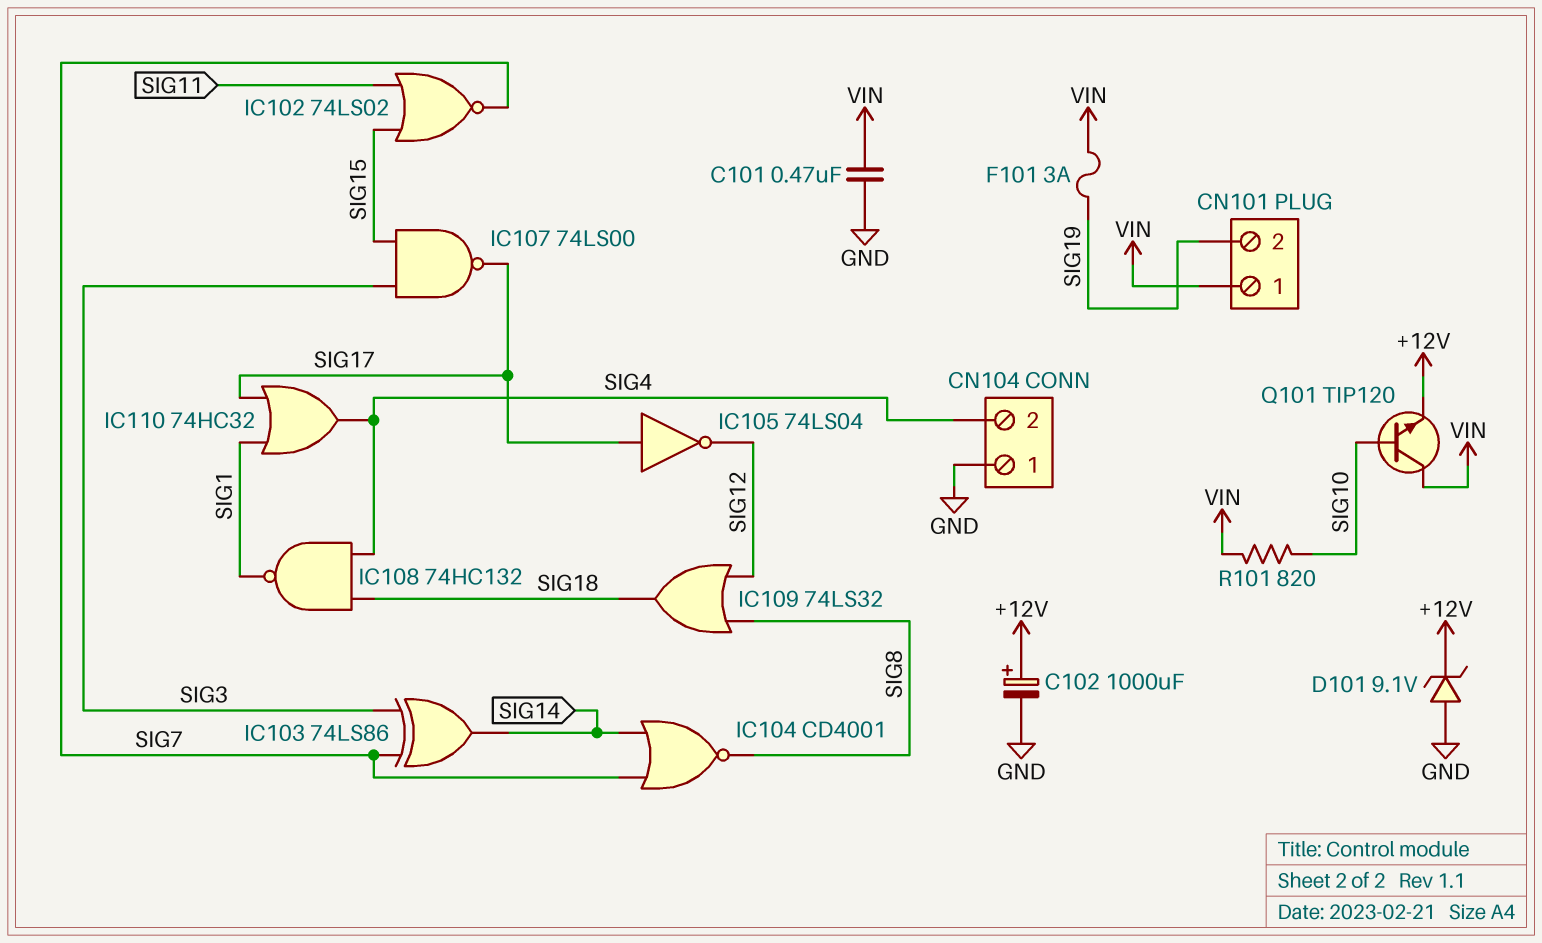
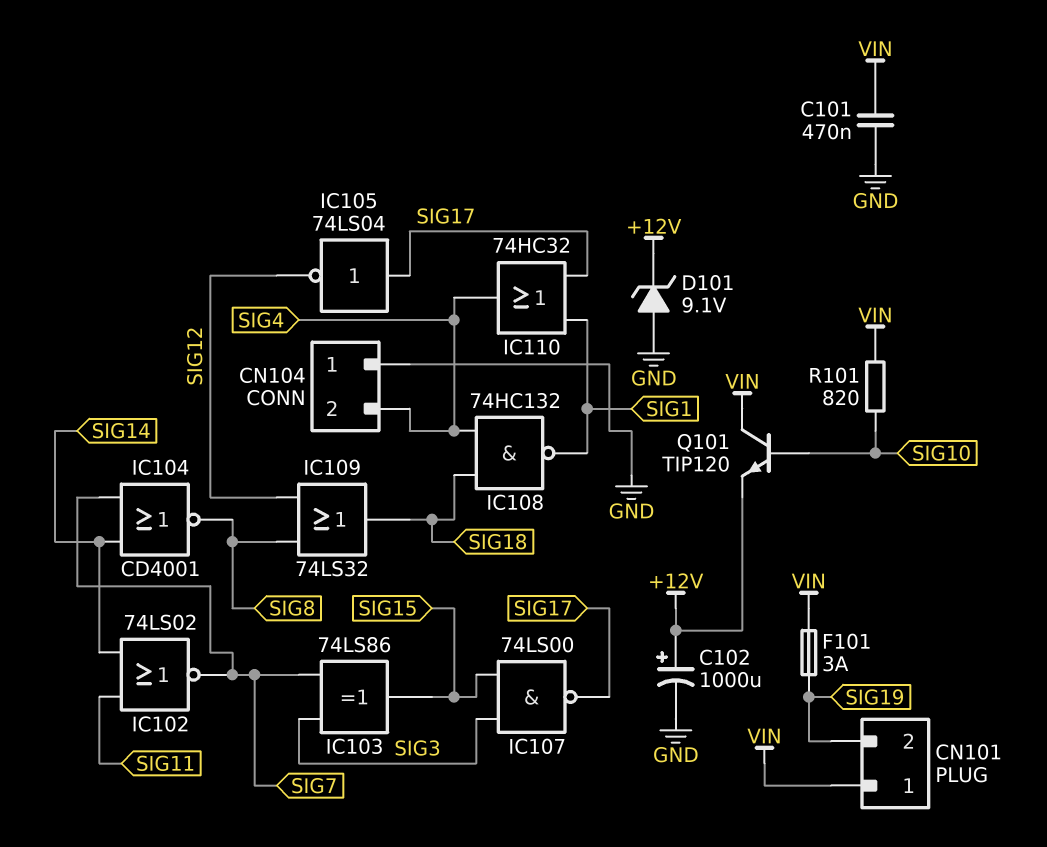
IC102: NOR 74LS02 (in SIG11, in SIG15, out SIG7) -> NOR 74LS02 (in SIG11, in SIG14, out SIG7)
IC103: XOR 74LS86 (in SIG3, in SIG7, out SIG14) -> XOR 74LS86 (in SIG3, in SIG7, out SIG15)

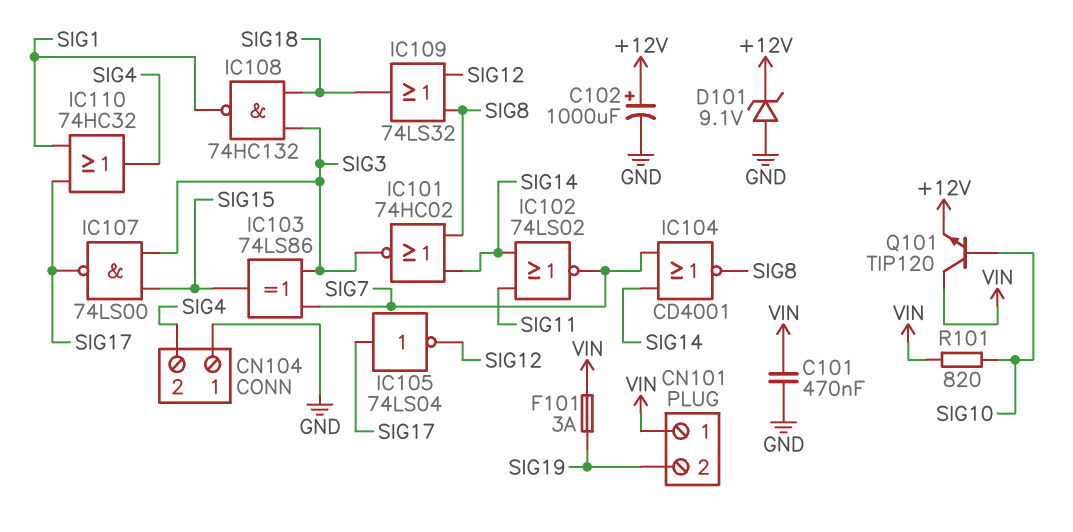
IC101: none -> NOR 74HC02 (in SIG8, in SIG14, out SIG3)
IC108: NAND 74HC132 (in SIG4, in SIG18, out SIG1) -> NAND 74HC132 (in SIG3, in SIG18, out SIG1)

